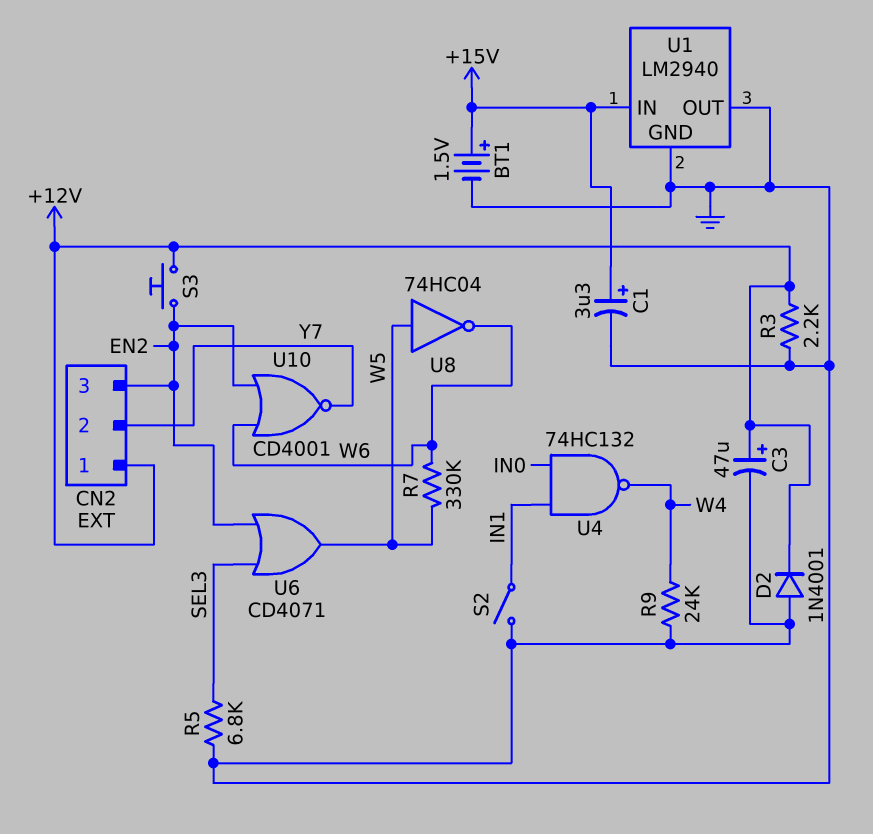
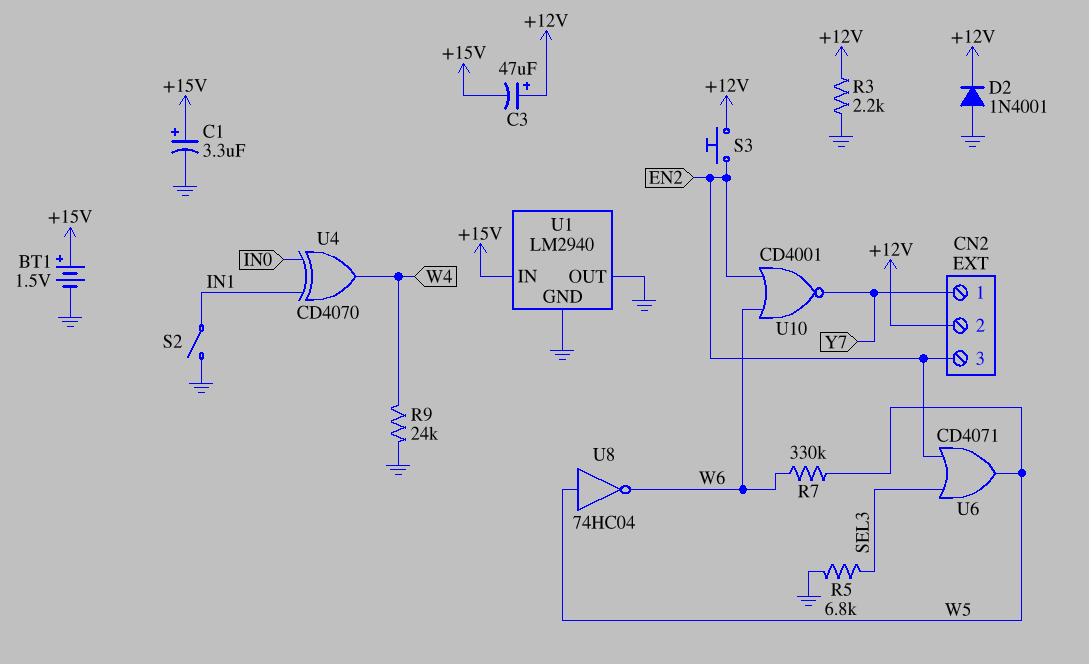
C3: 47uF (plus +12V, minus GND) -> 47uF (plus +12V, minus +15V)
CN2 pin 1: +12V -> Y7
CN2 pin 2: Y7 -> +12V
U4: NAND 74HC132 (in IN0, in IN1, out W4) -> XOR CD4070 (in IN0, in IN1, out W4)

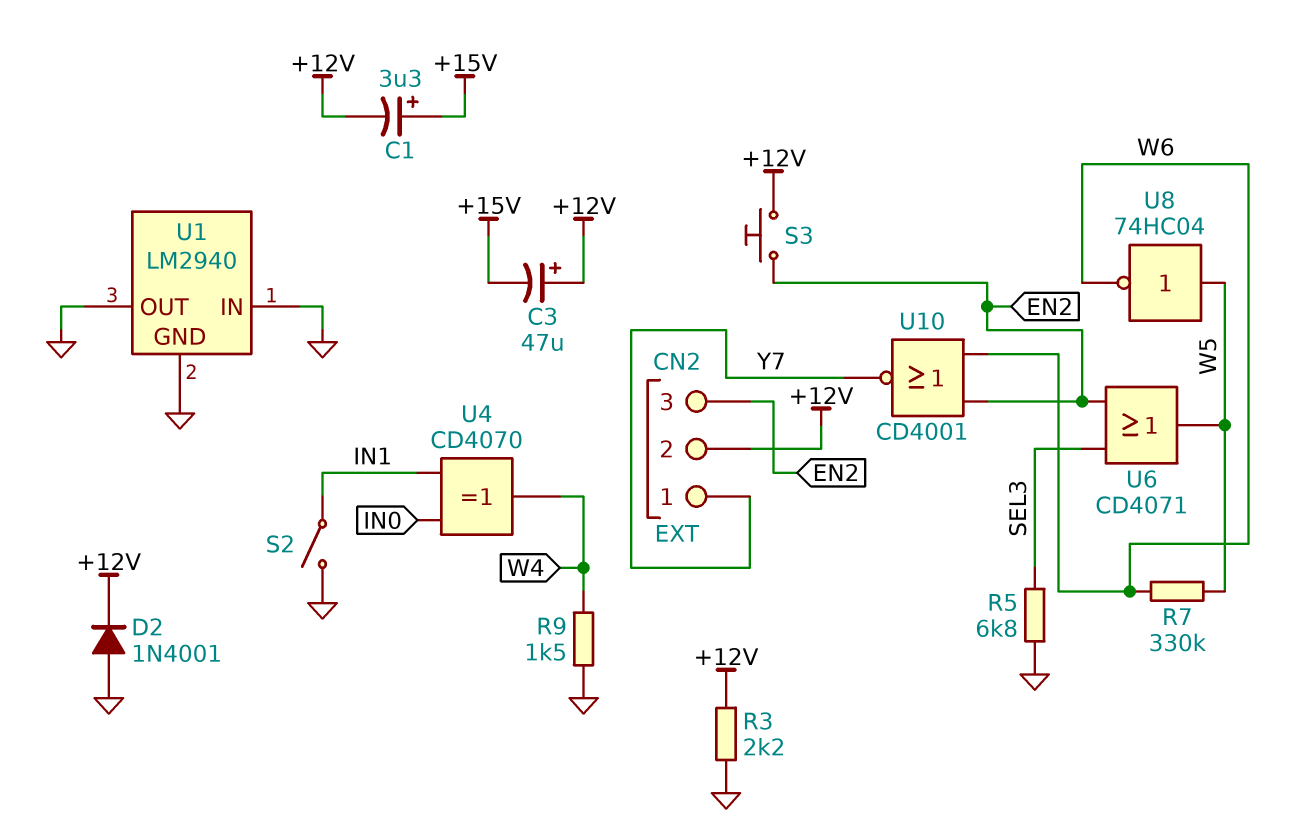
BT1: 1.5V (plus +15V, minus GND) -> none
C1: 3.3uF (plus +15V, minus GND) -> 3.3uF (plus +15V, minus +12V)
R9: 24k (GND, W4) -> 1.5k (GND, W4)
U1 pin IN: +15V -> GND

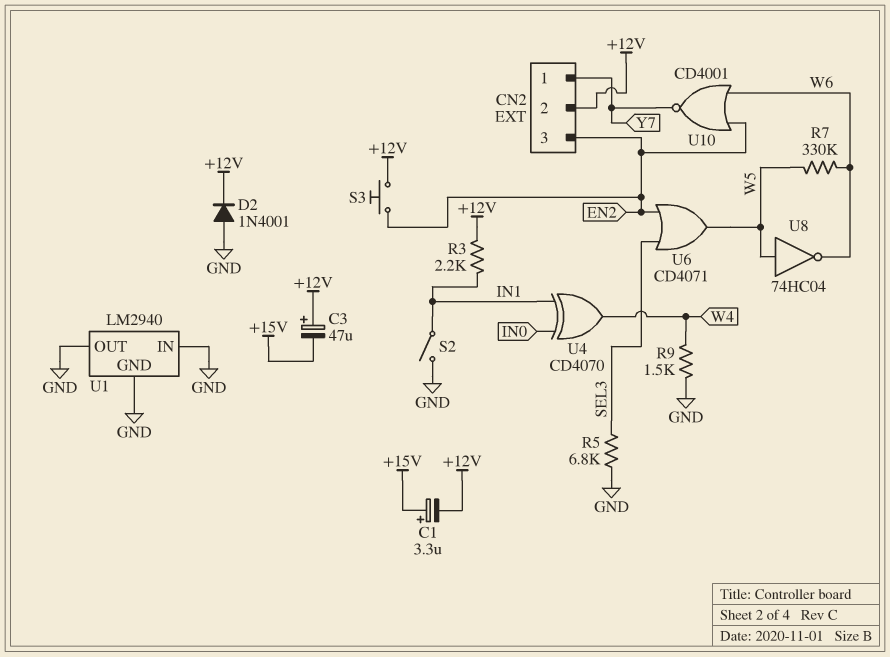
R3: 2.2k (+12V, GND) -> 2.2k (+12V, IN1)

